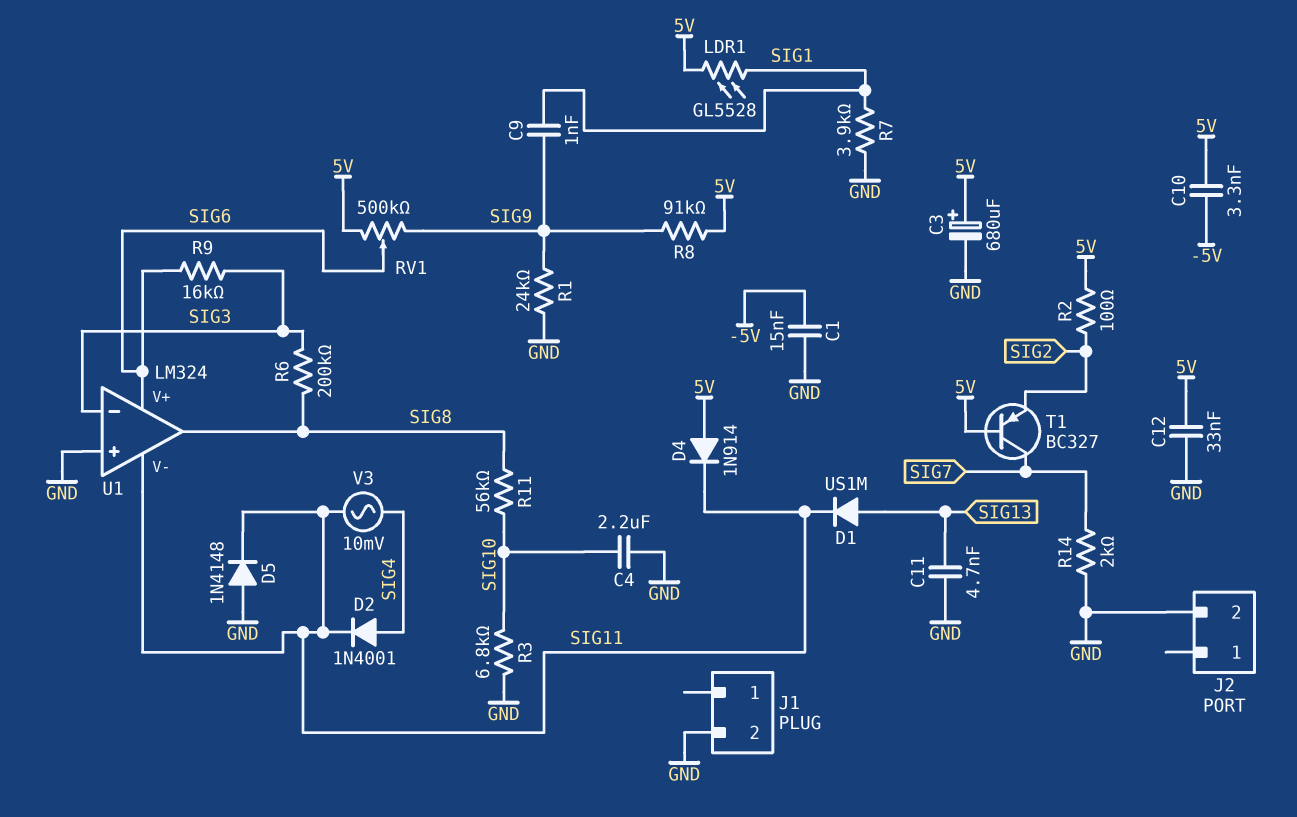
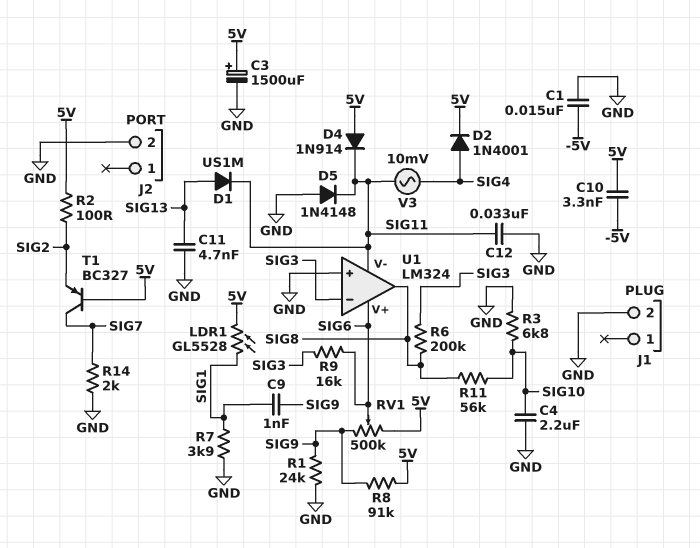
C3: 680uF (plus 5V, minus GND) -> 1500uF (plus 5V, minus GND)
C12: 33nF (5V, GND) -> 33nF (GND, SIG11)
D2: diode 1N4001 (A SIG4, K SIG11) -> diode 1N4001 (A SIG4, K 5V)

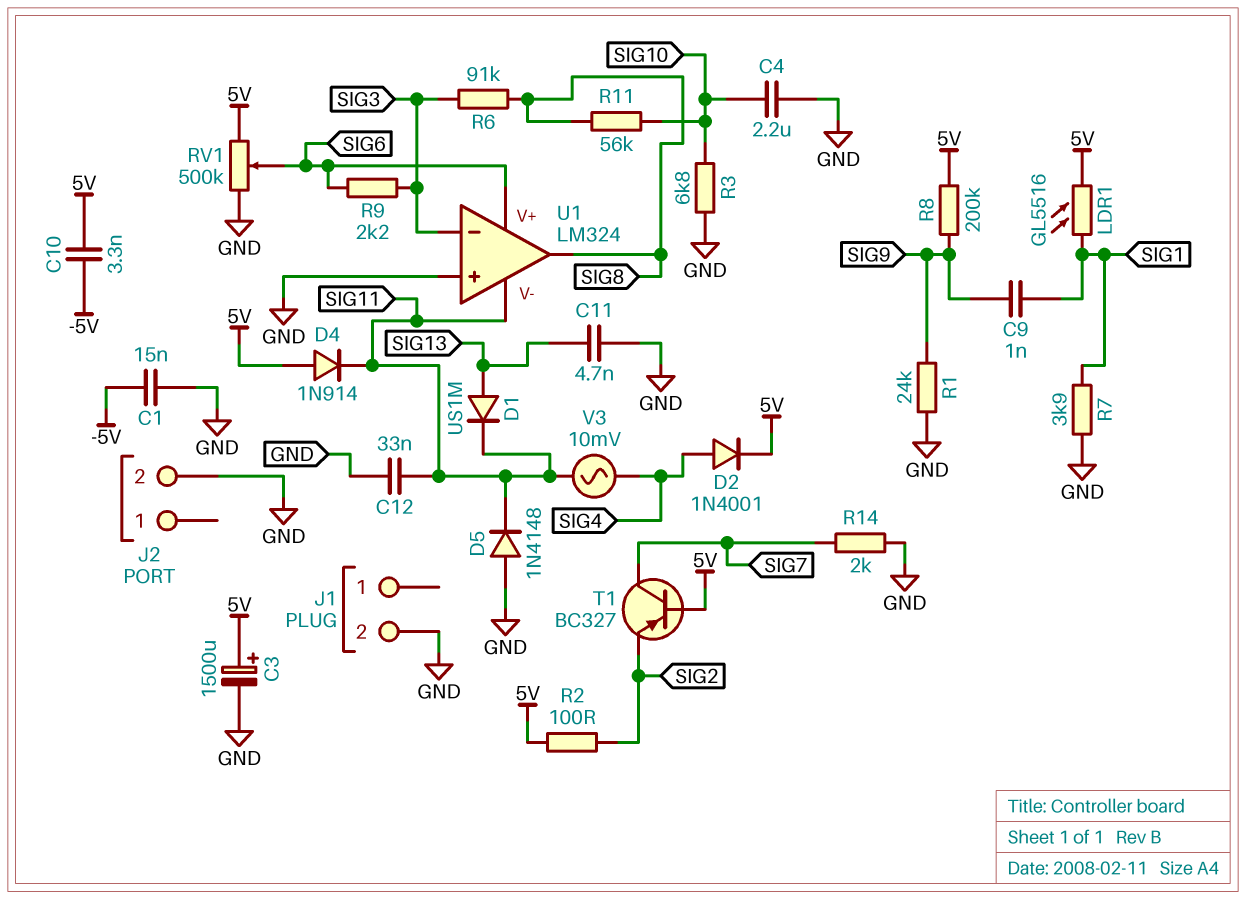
LDR1: GL5528 (5V, SIG1) -> GL5516 (5V, SIG1)
R6: 200k (SIG3, SIG8) -> 91k (SIG3, SIG8)
R8: 91k (5V, SIG9) -> 200k (5V, SIG9)
R9: 16k (SIG3, SIG6) -> 2.2k (SIG3, SIG6)
RV1: 500k (5V, SIG9, wiper SIG6) -> 500k (5V, GND, wiper SIG6)

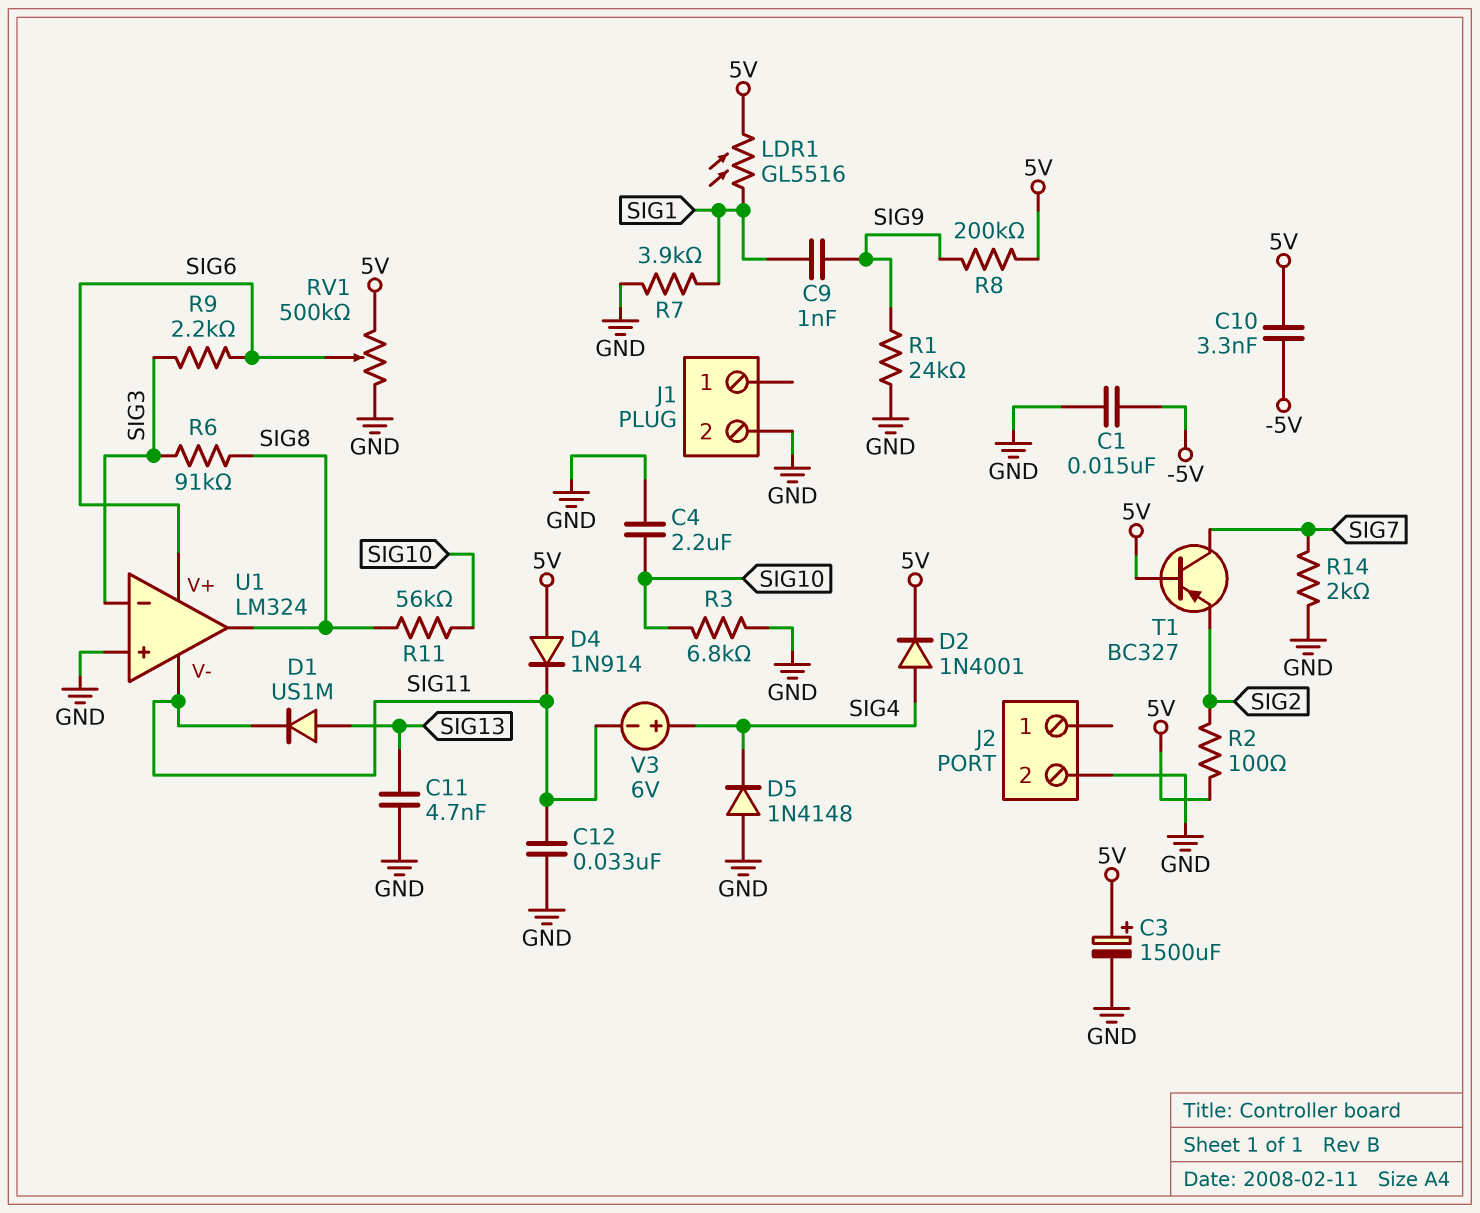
D5: diode 1N4148 (A GND, K SIG11) -> diode 1N4148 (A GND, K SIG4)
V3: AC 10mV (SIG4, SIG11) -> 6V (plus SIG4, minus SIG11)

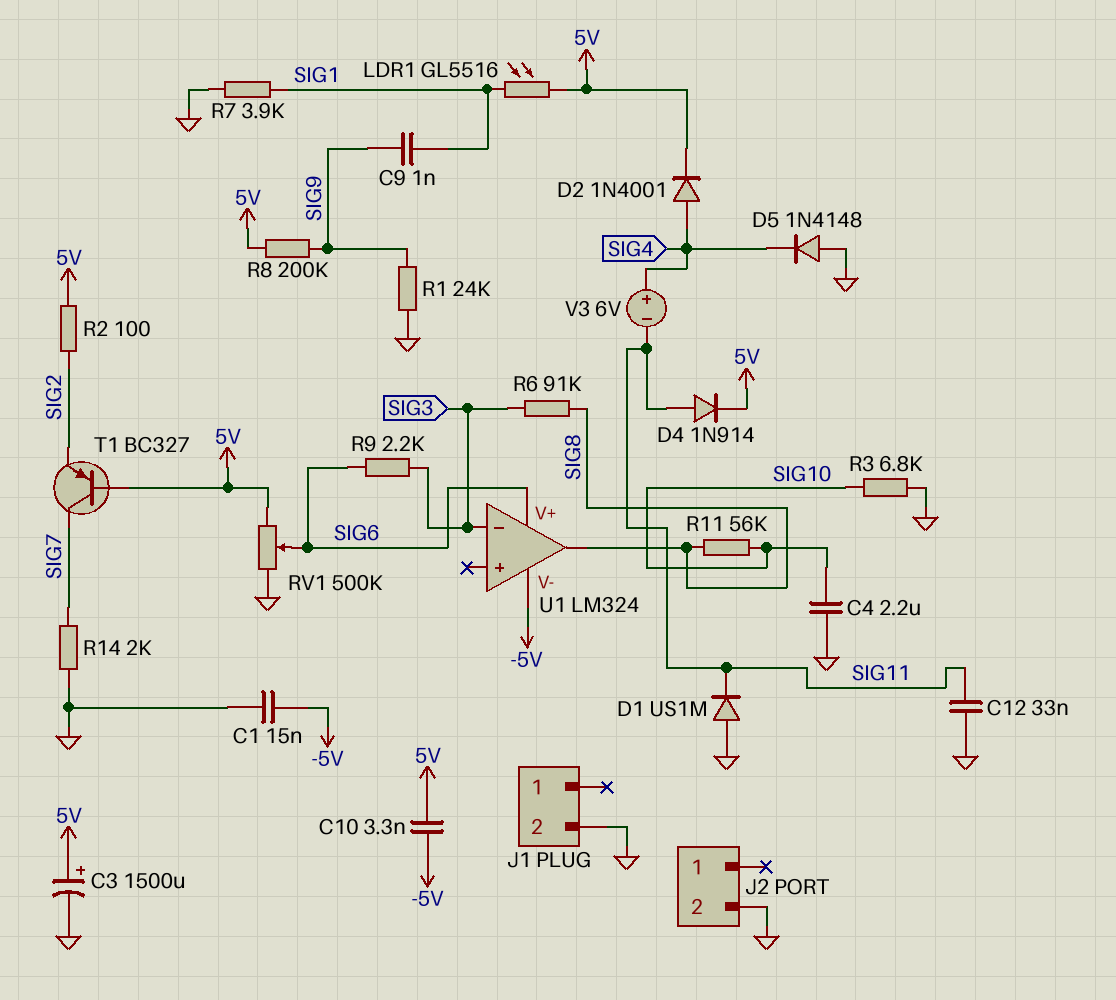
C11: 4.7nF (GND, SIG13) -> none
D1: diode US1M (A SIG13, K SIG11) -> diode US1M (A GND, K SIG11)
D4: diode 1N914 (A 5V, K SIG11) -> diode 1N914 (A SIG11, K 5V)
U1 pin V-: SIG11 -> -5V
U1 pin in+: GND -> none

